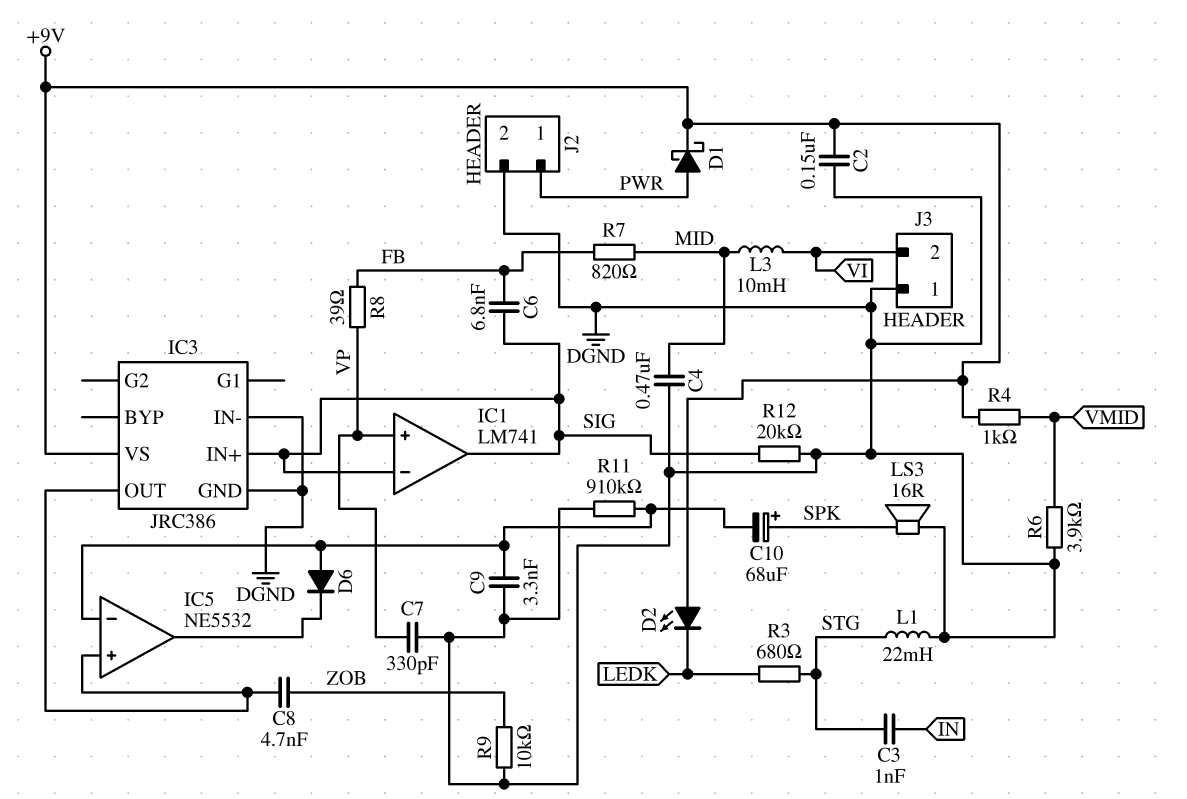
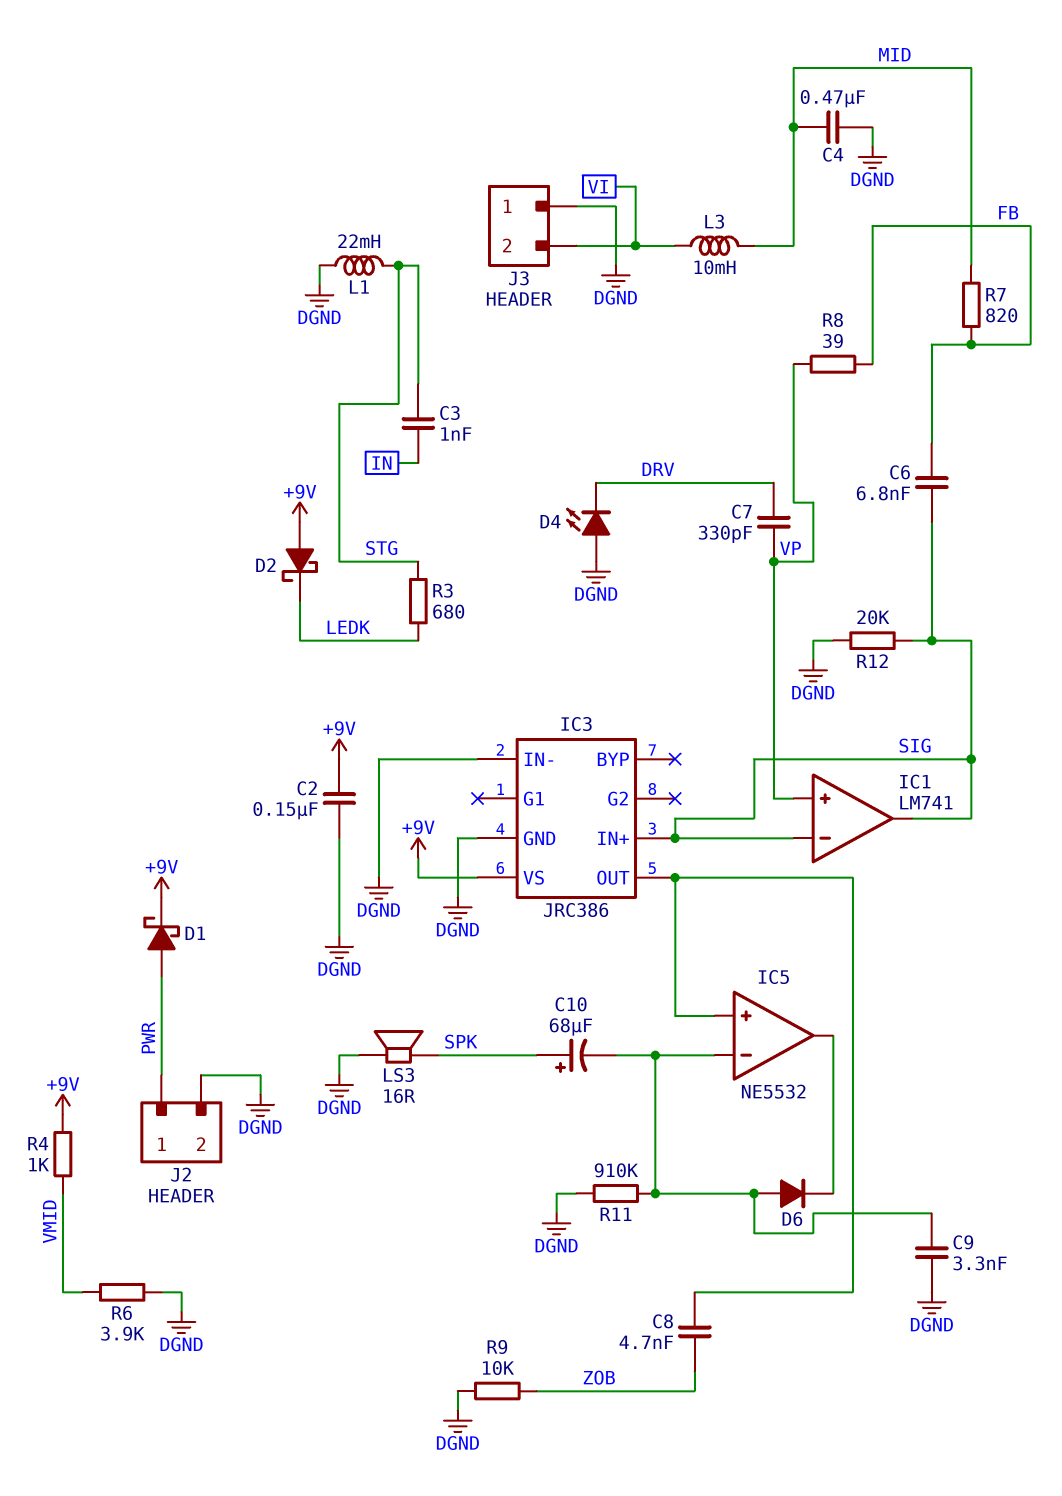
C7: 330pF (DGND, VP) -> 330pF (DRV, VP)
D2: LED (A +9V, K LEDK) -> schottky (A +9V, K LEDK)
D4: none -> LED (A DGND, K DRV)

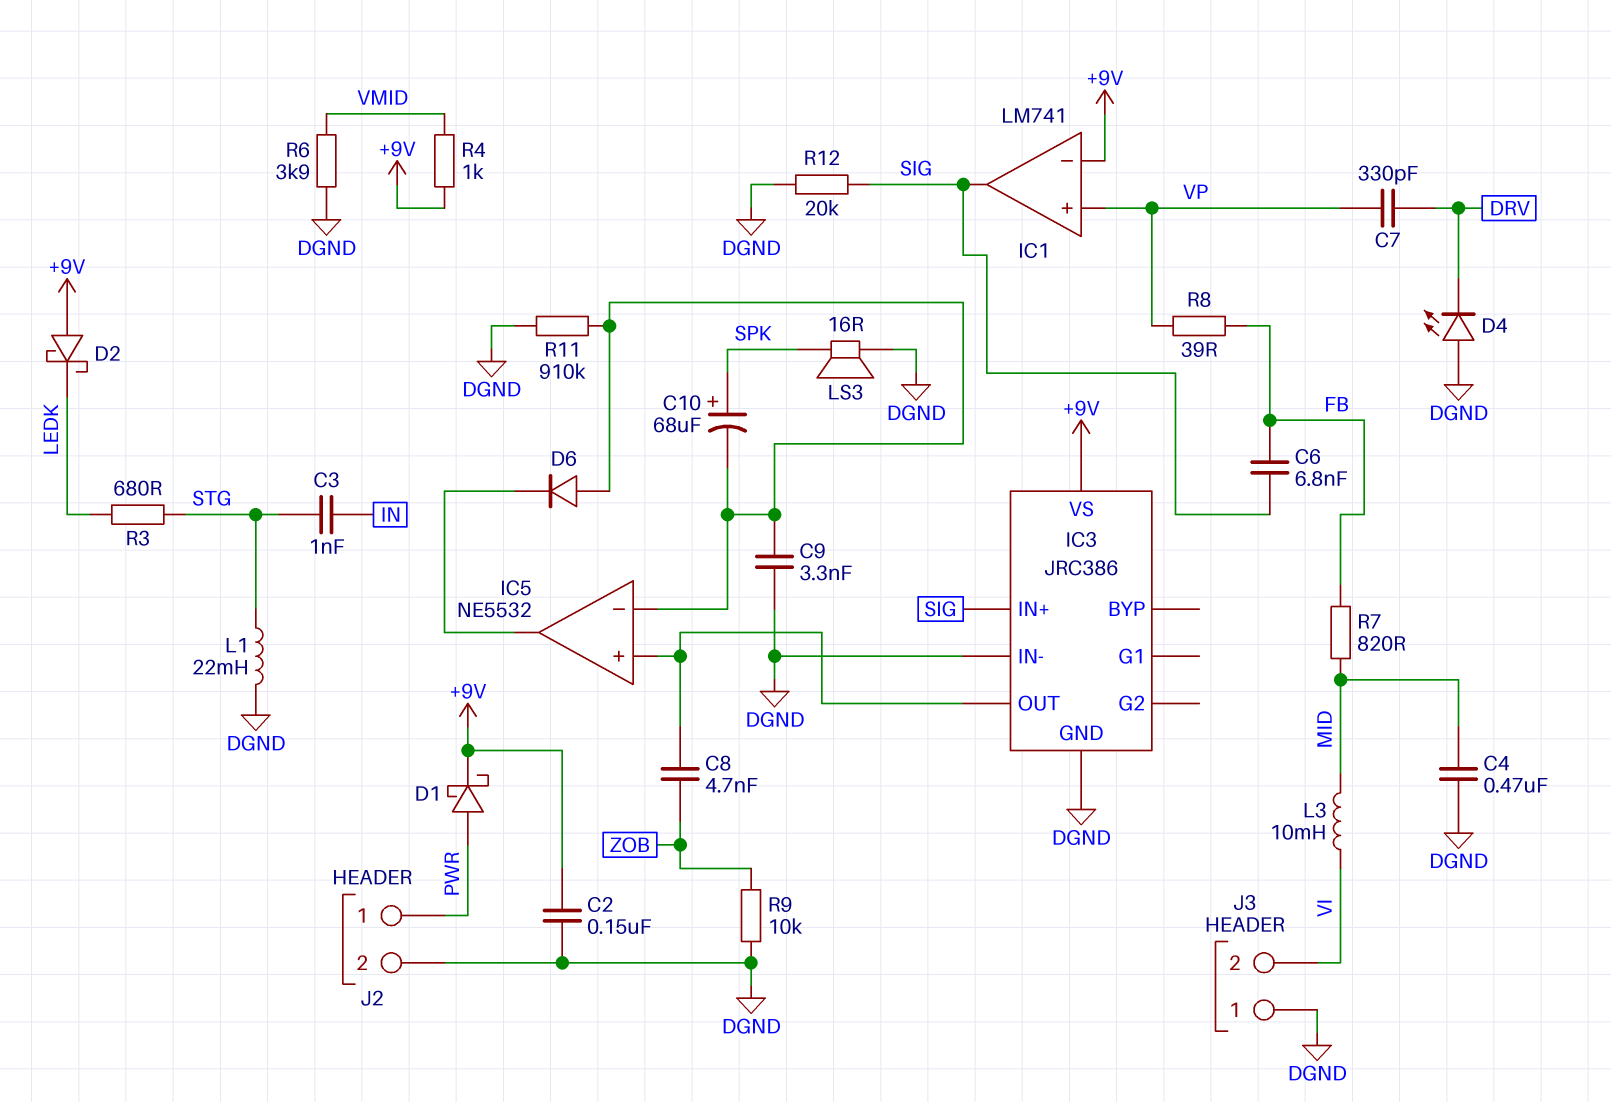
IC1 pin in-: SIG -> +9V

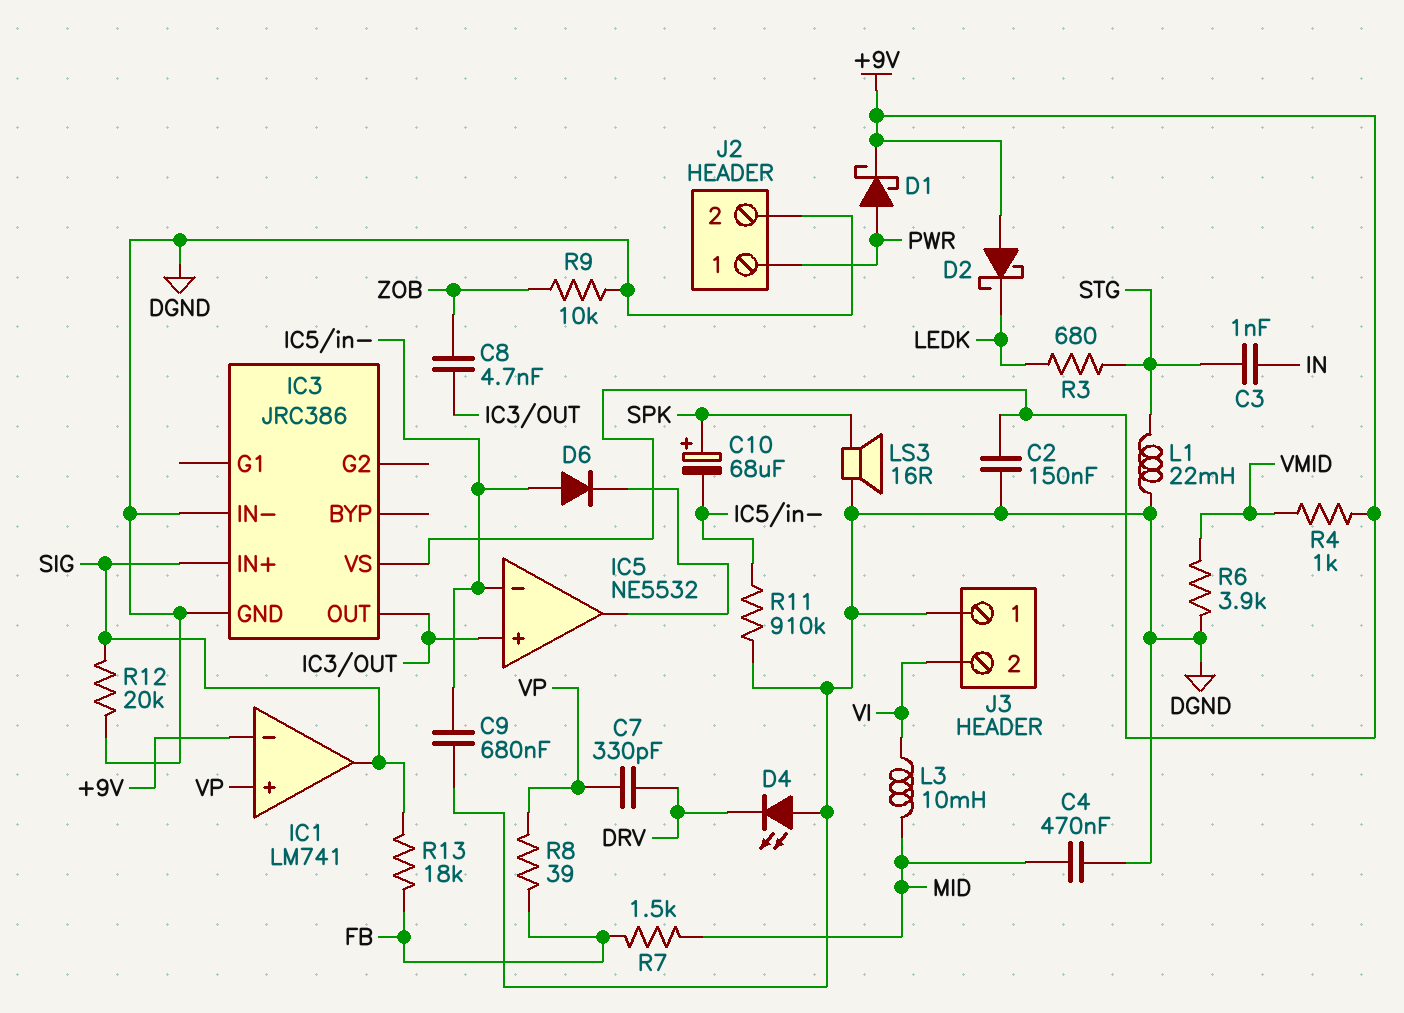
C6: 6.8nF (FB, SIG) -> none
C9: 3.3nF (DGND, IC5/in-) -> 680nF (DGND, IC5/in-)
R7: 820 (FB, MID) -> 1.5k (FB, MID)
R13: none -> 18k (FB, SIG)

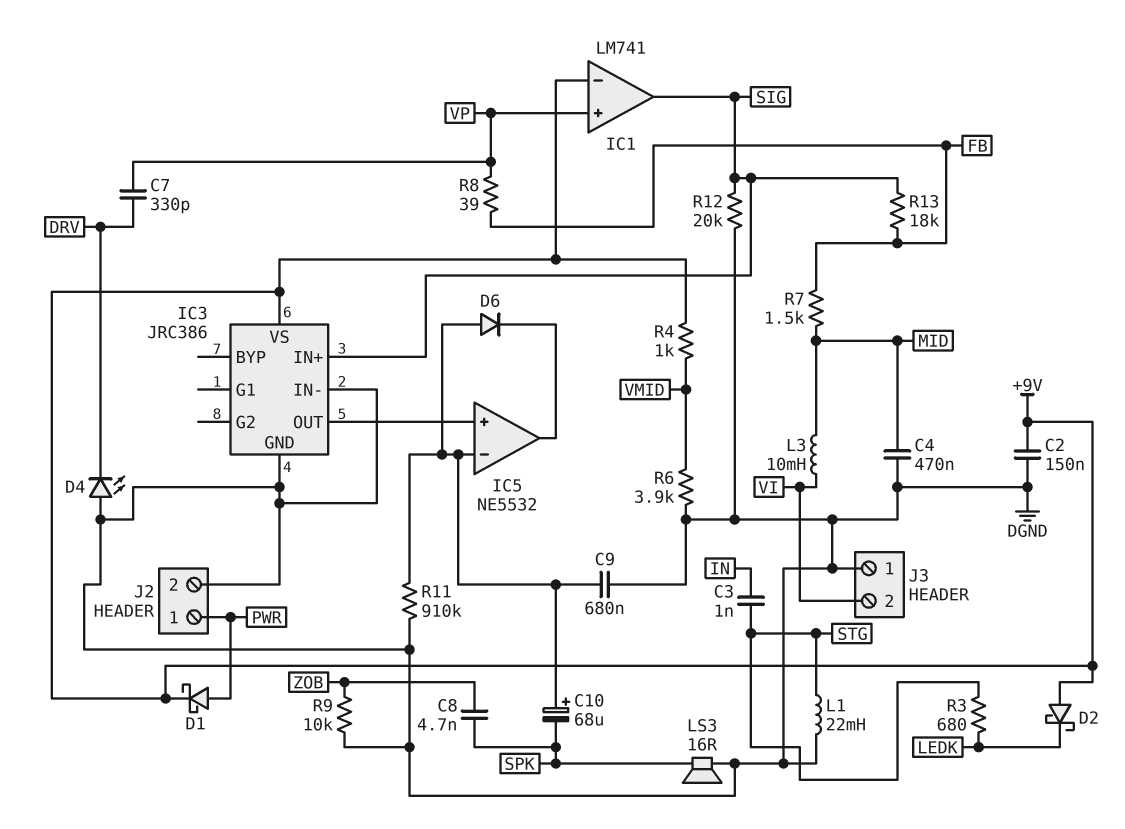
C8: 4.7nF (IC3/OUT, ZOB) -> 4.7nF (SPK, ZOB)
C10: 68uF (plus SPK, minus IC5/in-) -> 68uF (plus IC5/in-, minus SPK)

